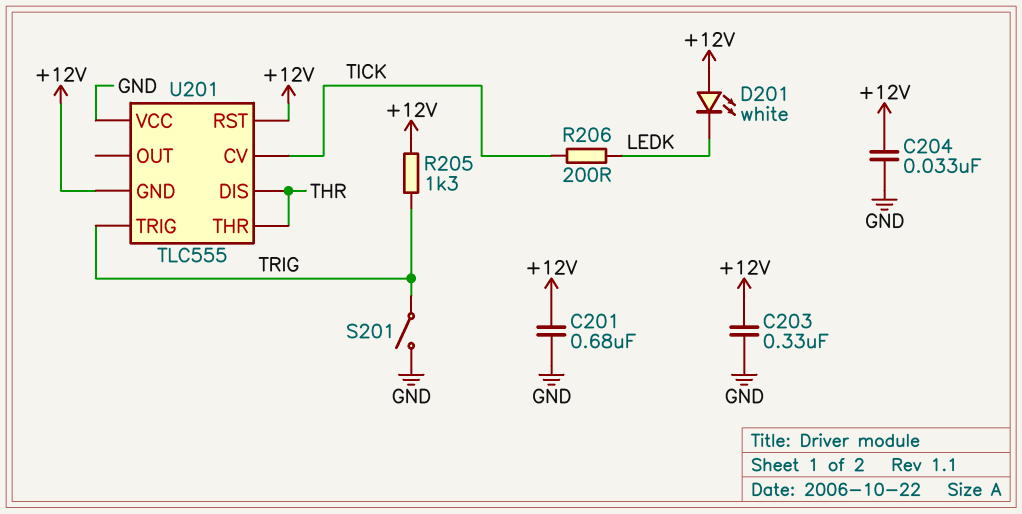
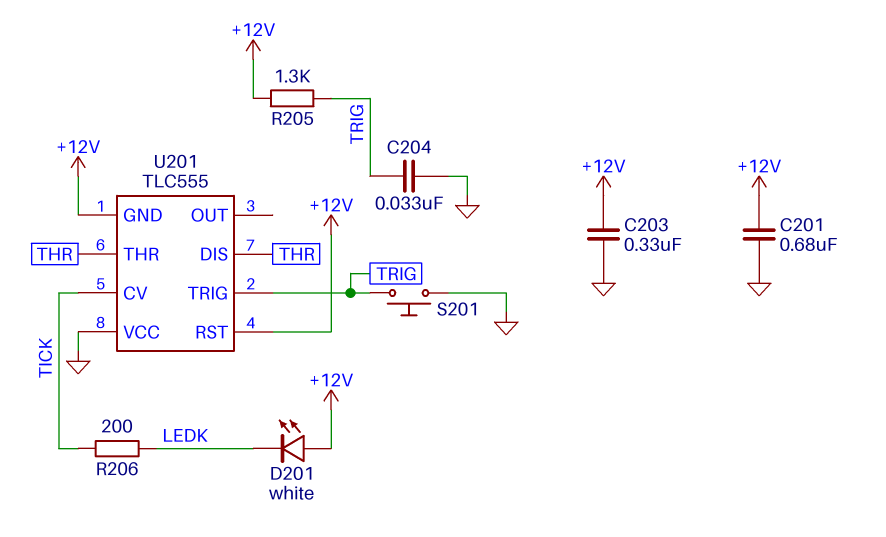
C204: 33nF (+12V, GND) -> 33nF (GND, TRIG)
S201: switch (GND, TRIG) -> button (GND, TRIG)

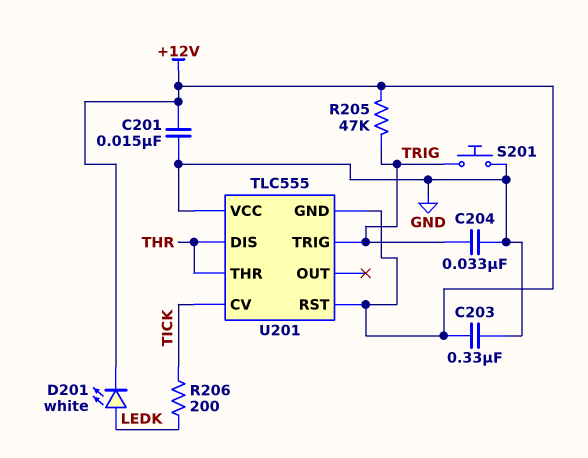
C201: 680nF (+12V, GND) -> 15nF (+12V, GND)
D201: LED white (A +12V, K LEDK) -> LED white (A LEDK, K +12V)
R205: 1.3k (+12V, TRIG) -> 47k (+12V, TRIG)

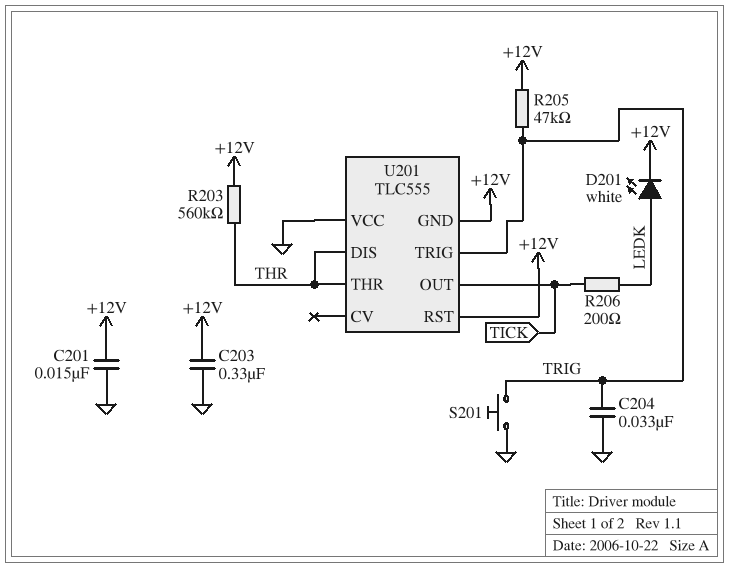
R203: none -> 560k (+12V, THR)
U201 pin CV: TICK -> none
U201 pin OUT: none -> TICK

